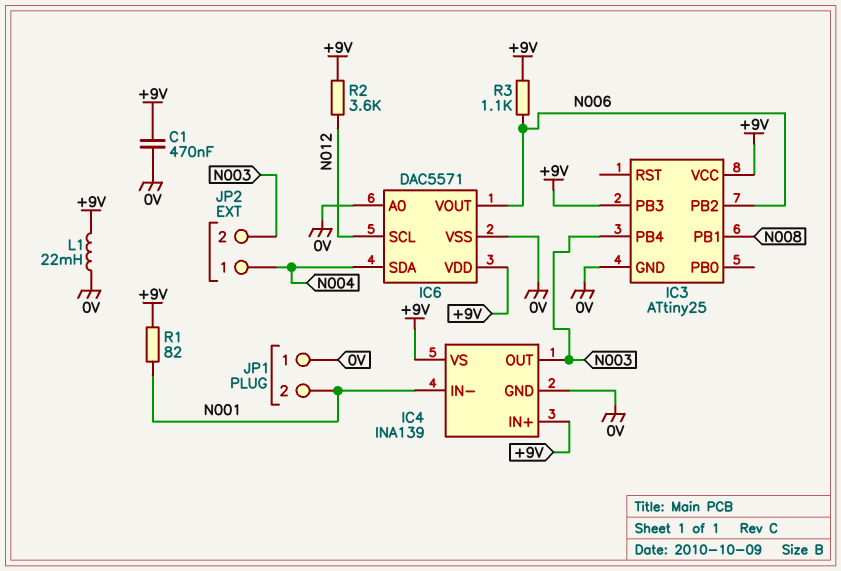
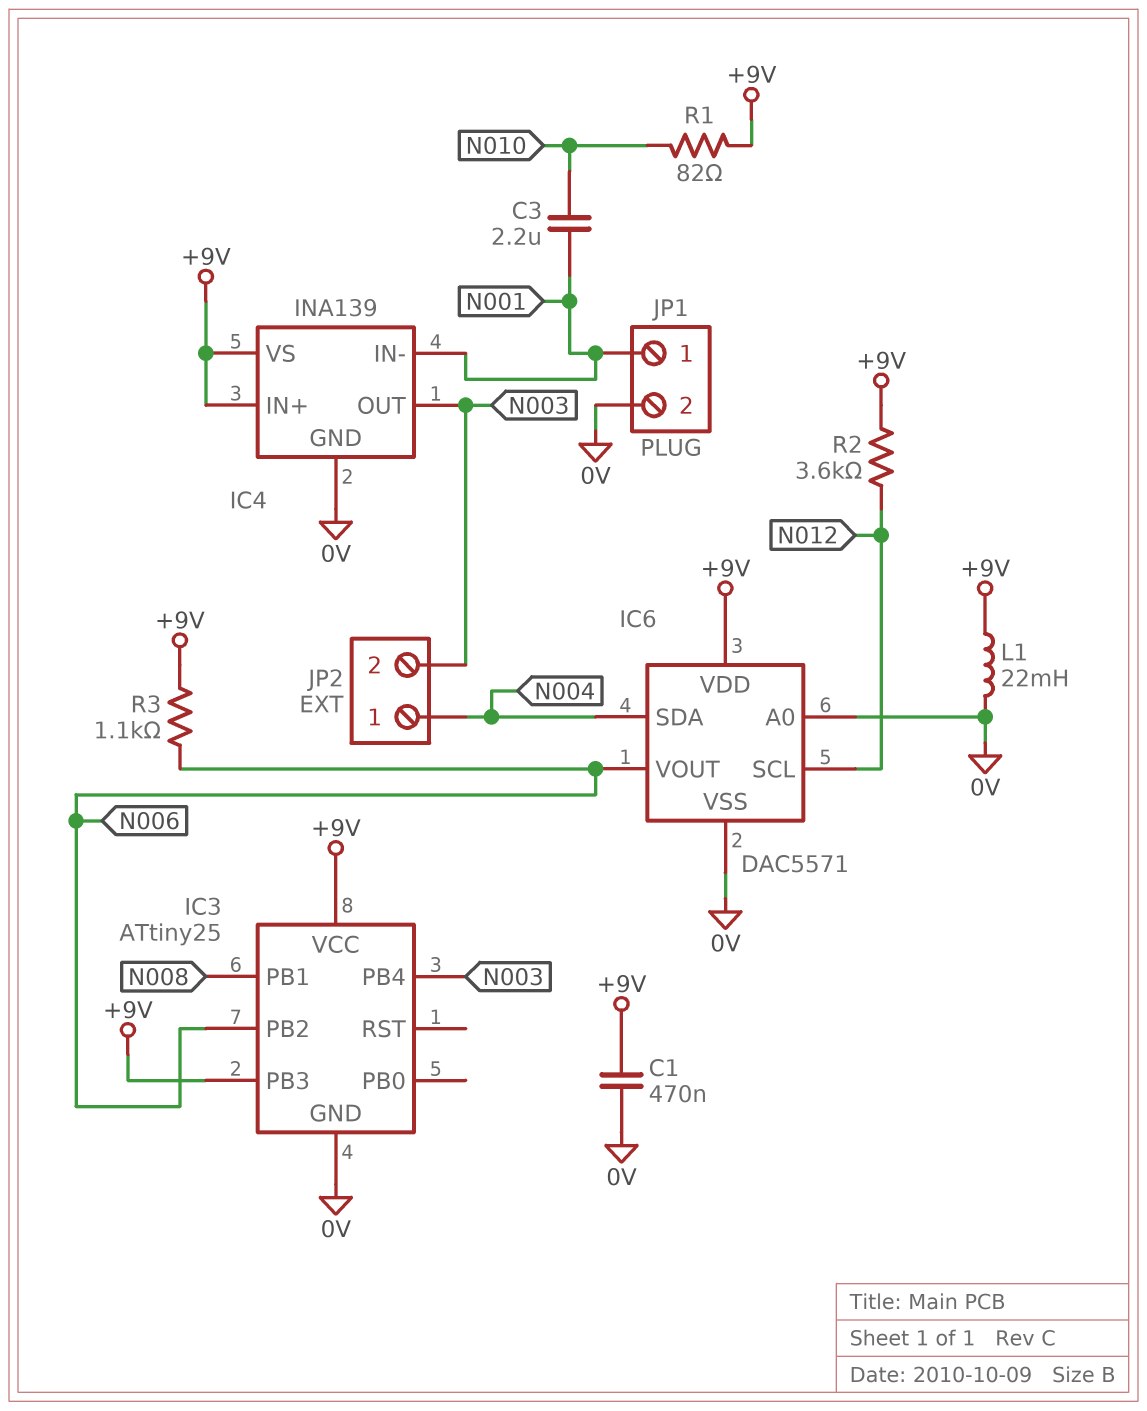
C3: none -> 2.2uF (N001, N010)
JP1 pin 1: 0V -> N001
JP1 pin 2: N001 -> 0V
R1: 82 (+9V, N001) -> 82 (+9V, N010)

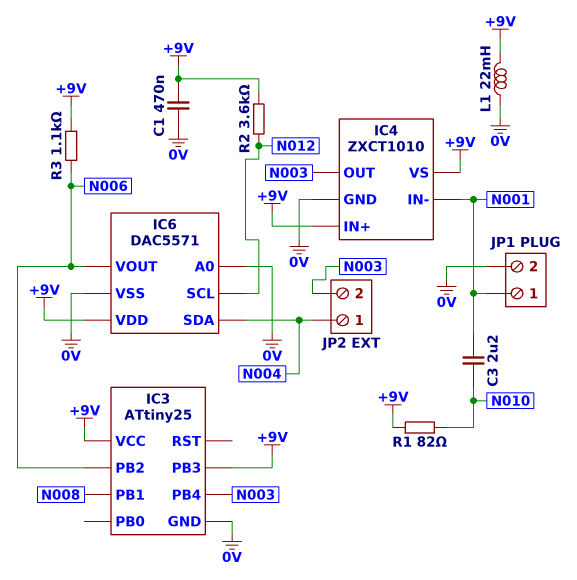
IC4: INA139 -> ZXCT1010

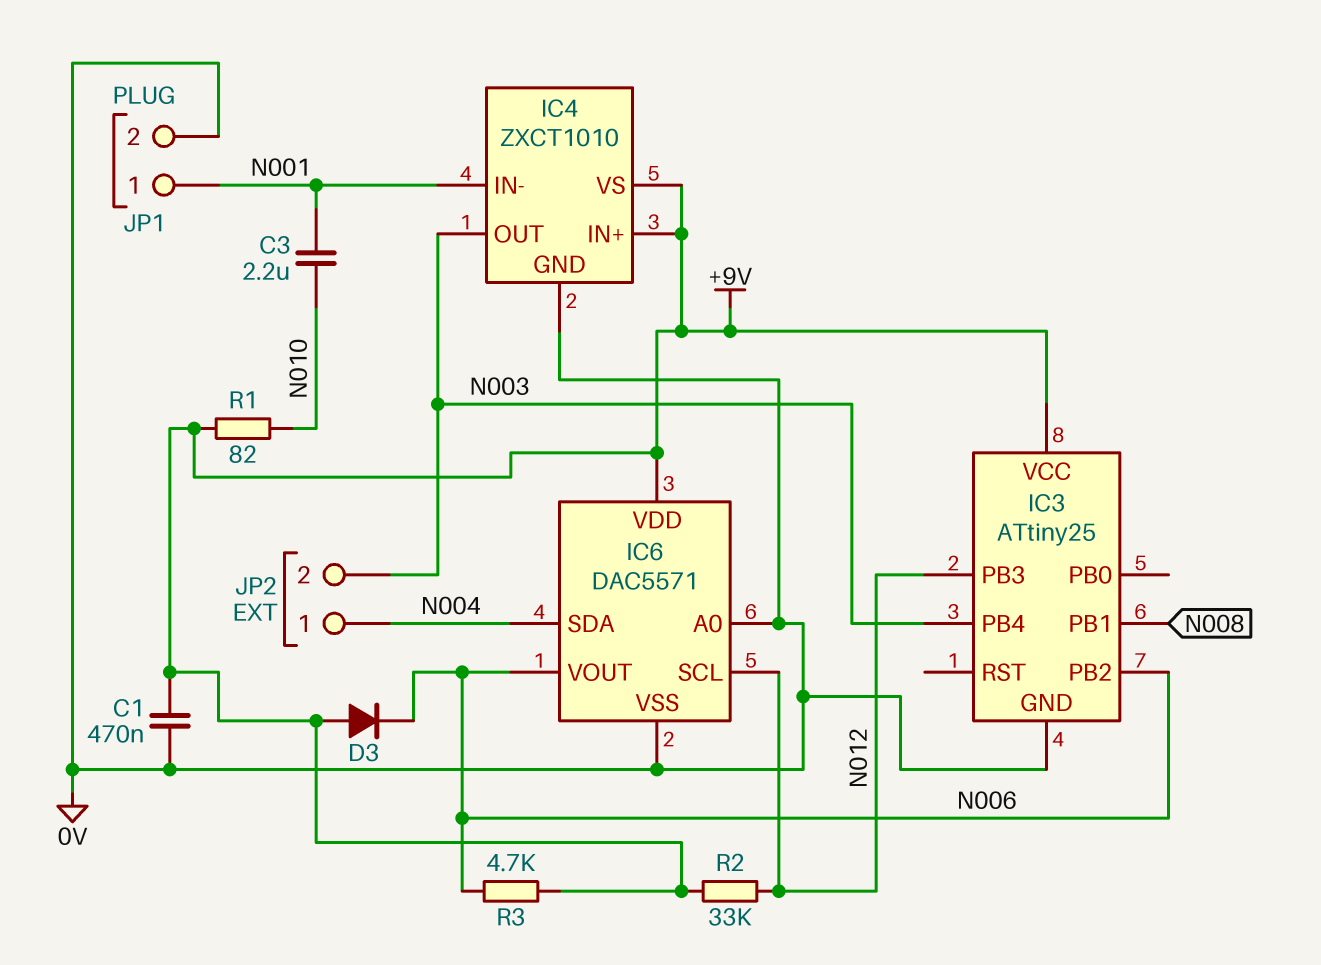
D3: none -> diode (A +9V, K N006)
IC3 pin PB3: +9V -> N012
L1: 22mH (+9V, 0V) -> none
R2: 3.6k (+9V, N012) -> 33k (+9V, N012)
R3: 1.1k (+9V, N006) -> 4.7k (+9V, N006)

